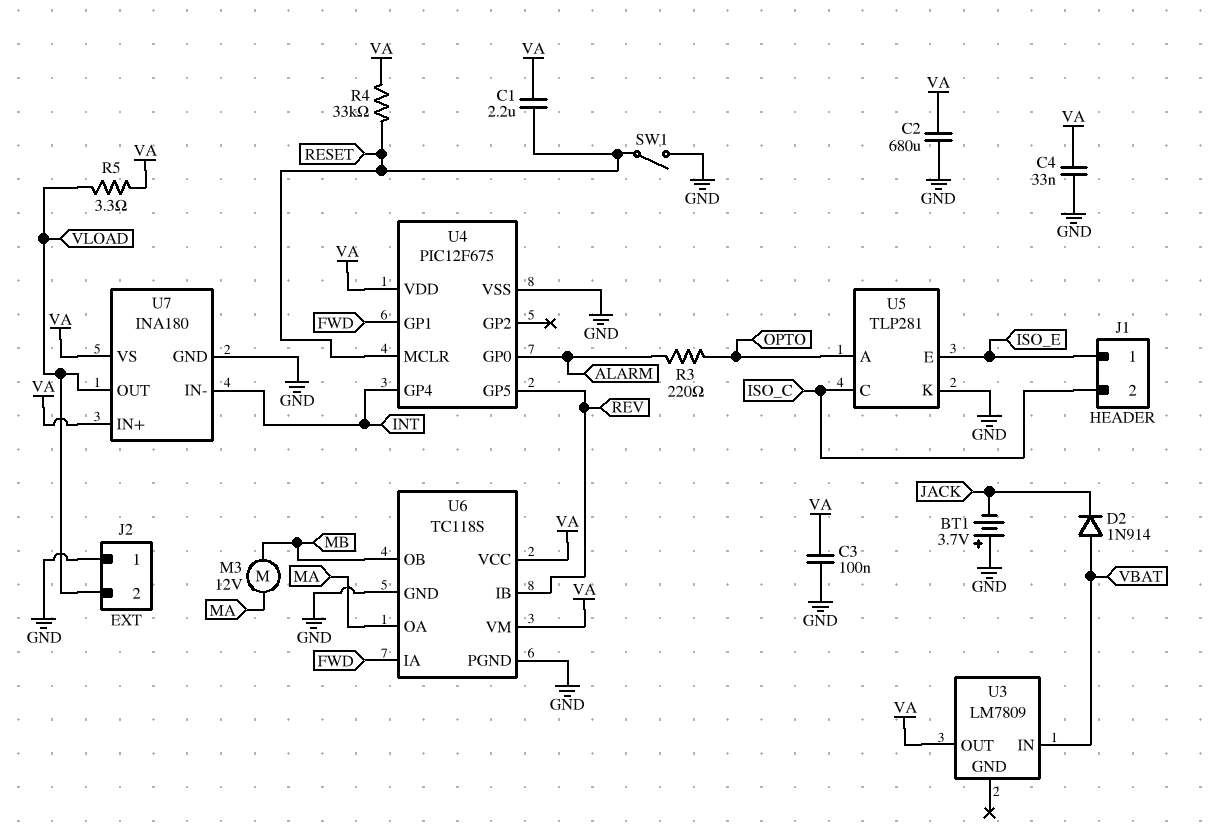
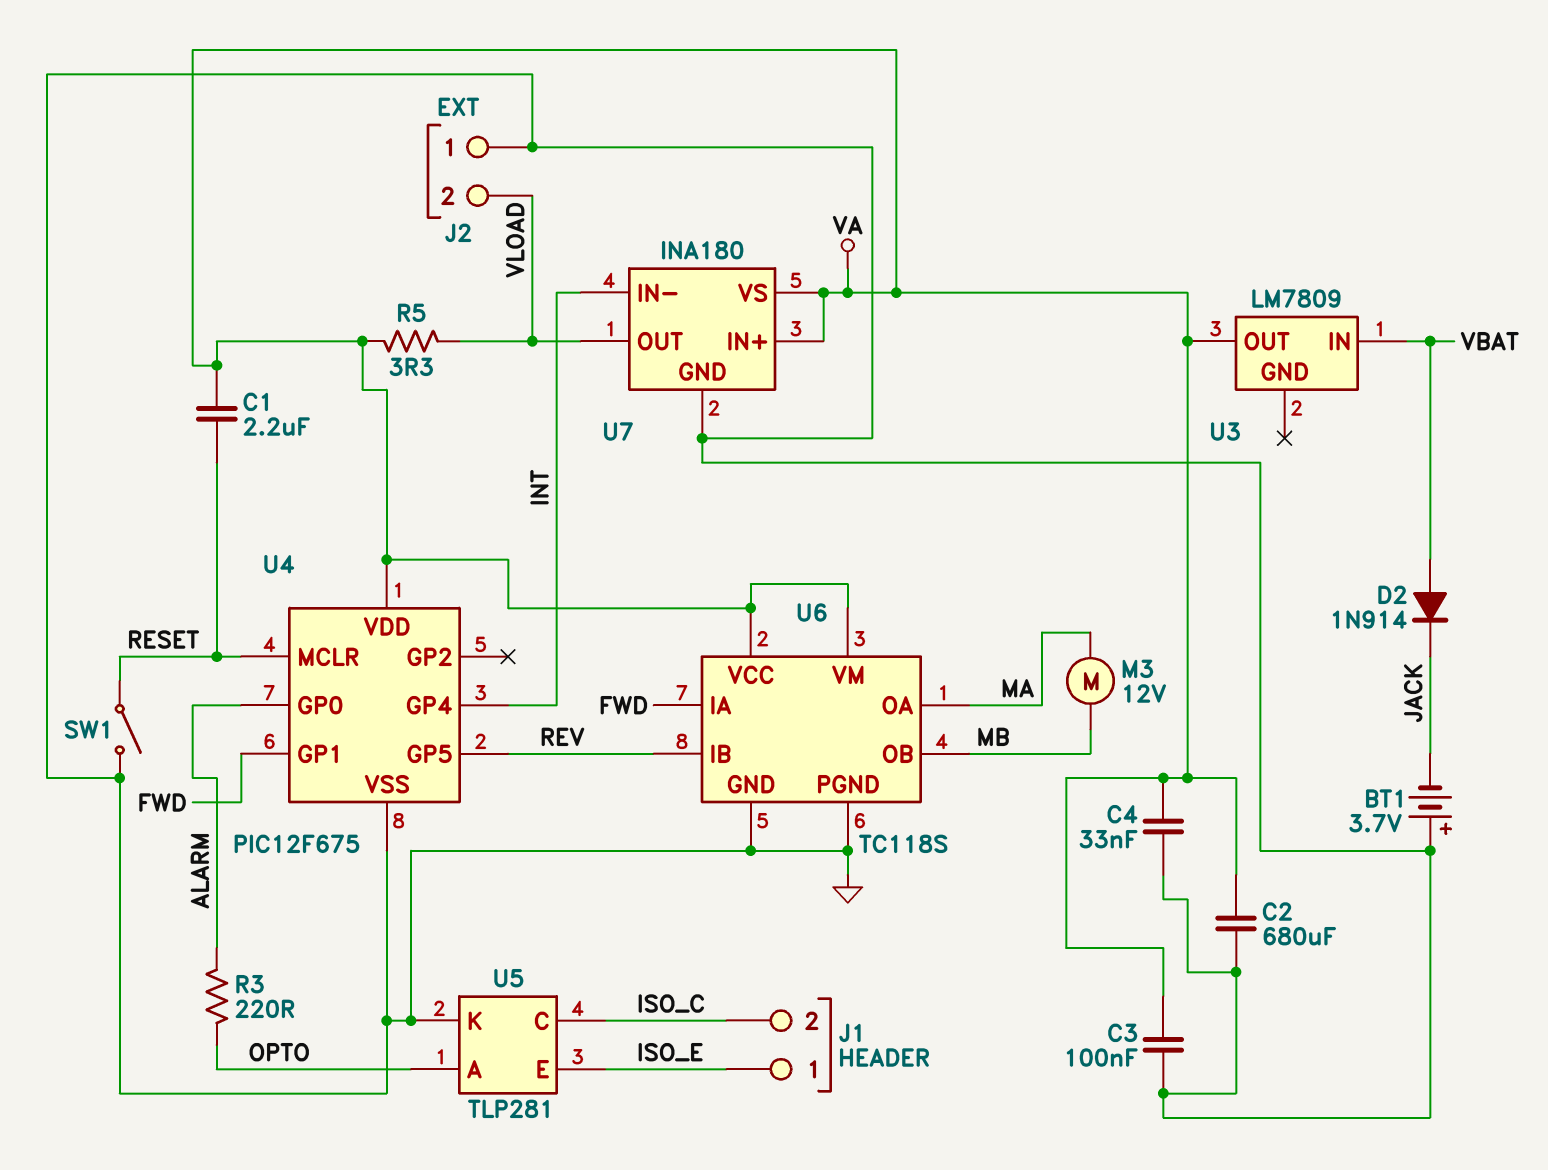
R4: 33k (RESET, VA) -> none

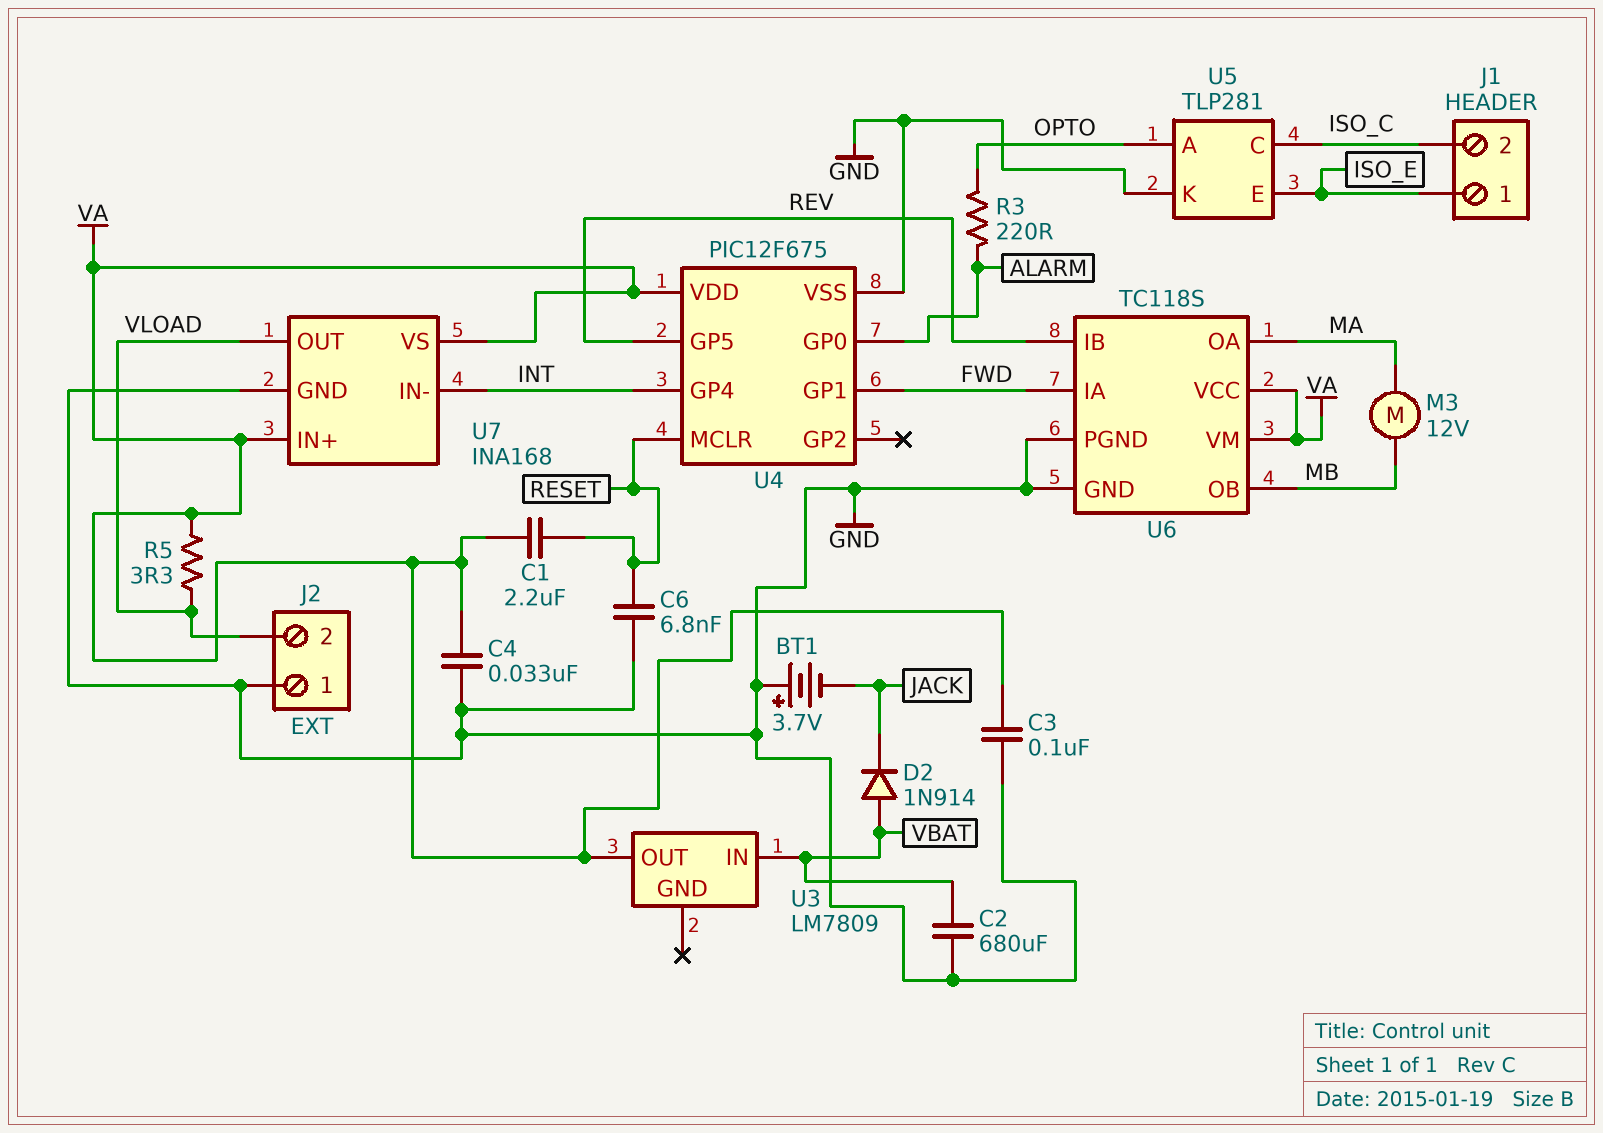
C2: 680uF (GND, VA) -> 680uF (GND, VBAT)
C6: none -> 6.8nF (GND, RESET)
SW1: switch (GND, RESET) -> none
U7: INA180 -> INA168

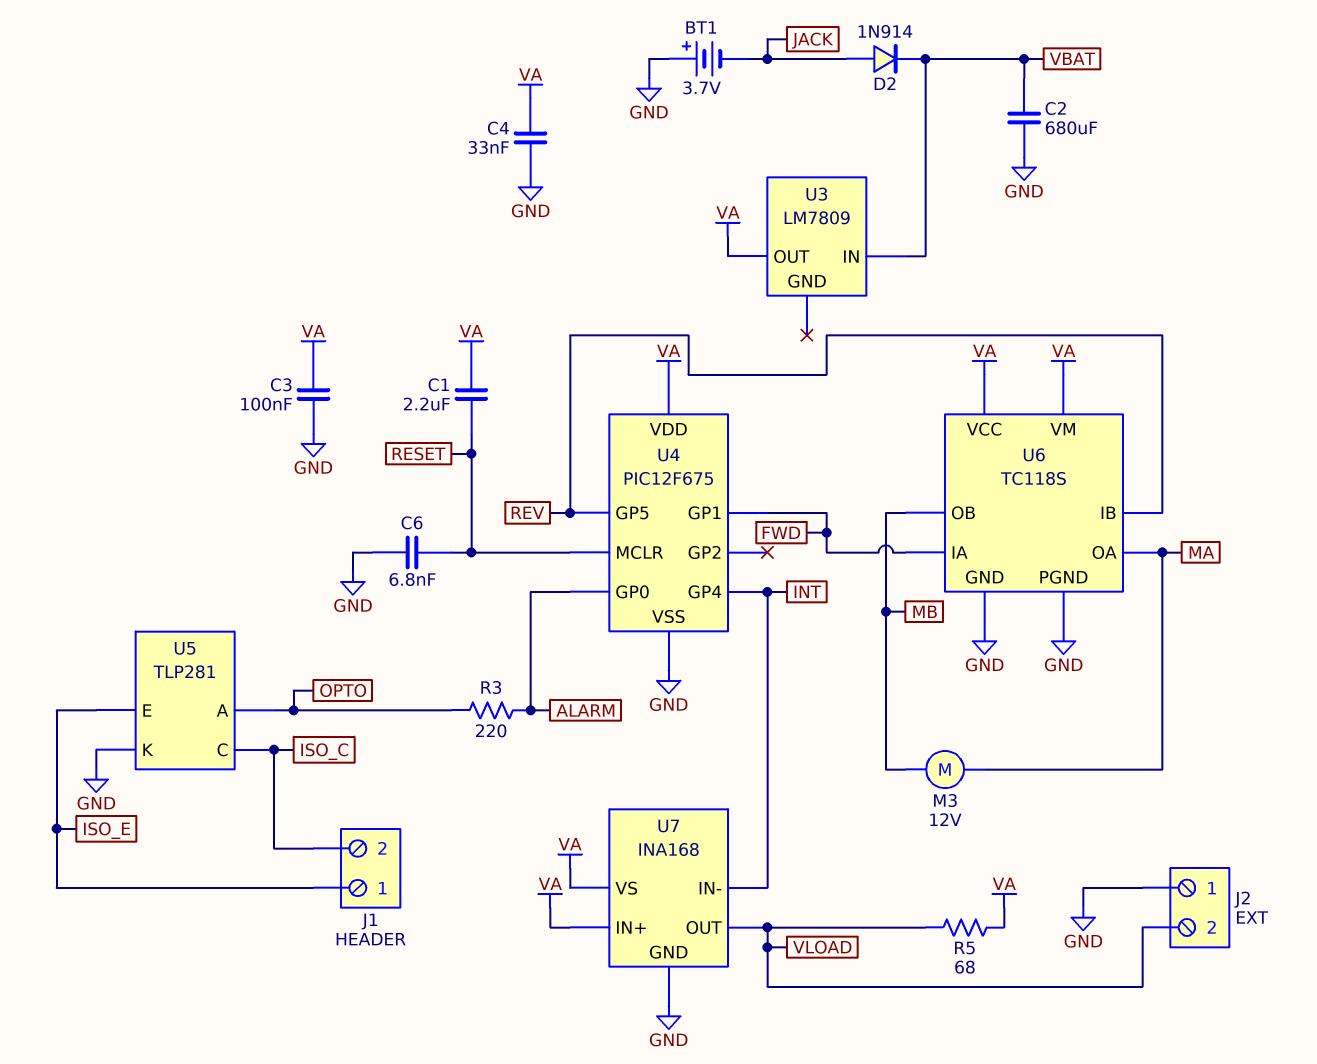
D2: diode 1N914 (A VBAT, K JACK) -> diode 1N914 (A JACK, K VBAT)
R5: 3.3 (VA, VLOAD) -> 68 (VA, VLOAD)

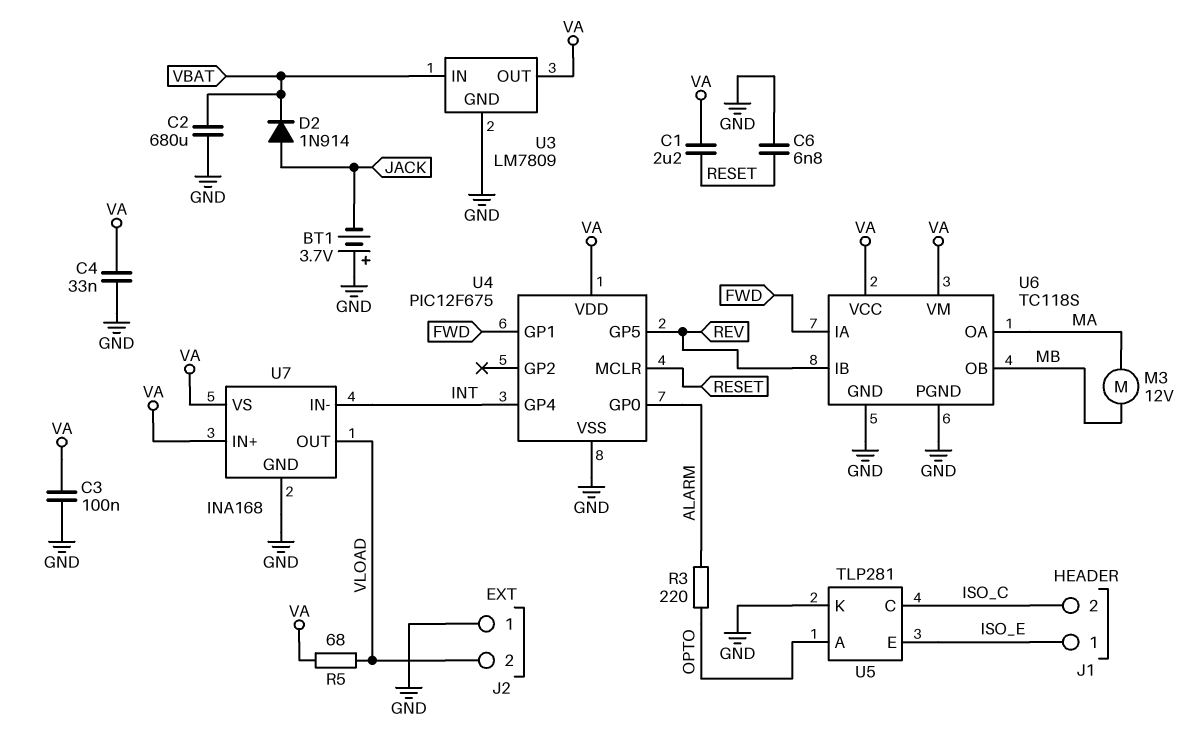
U3 pin GND: none -> GND

